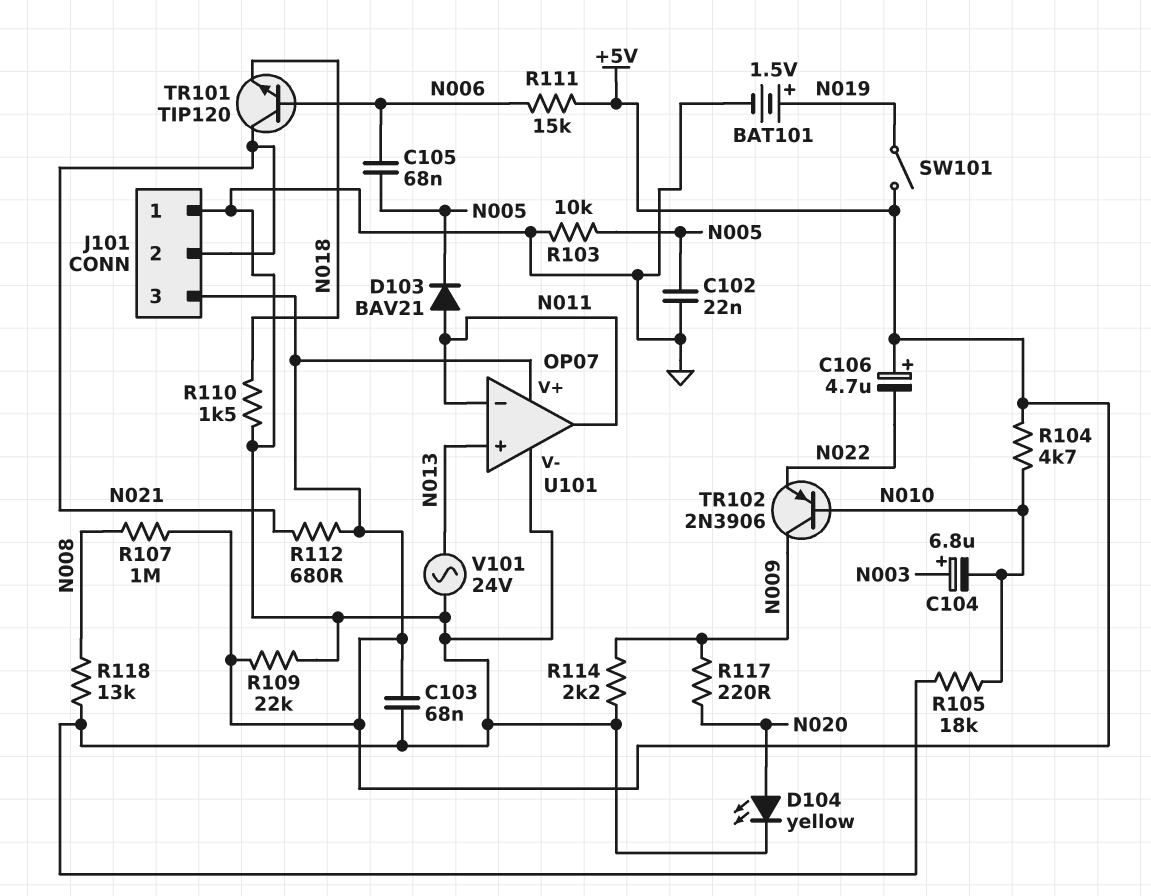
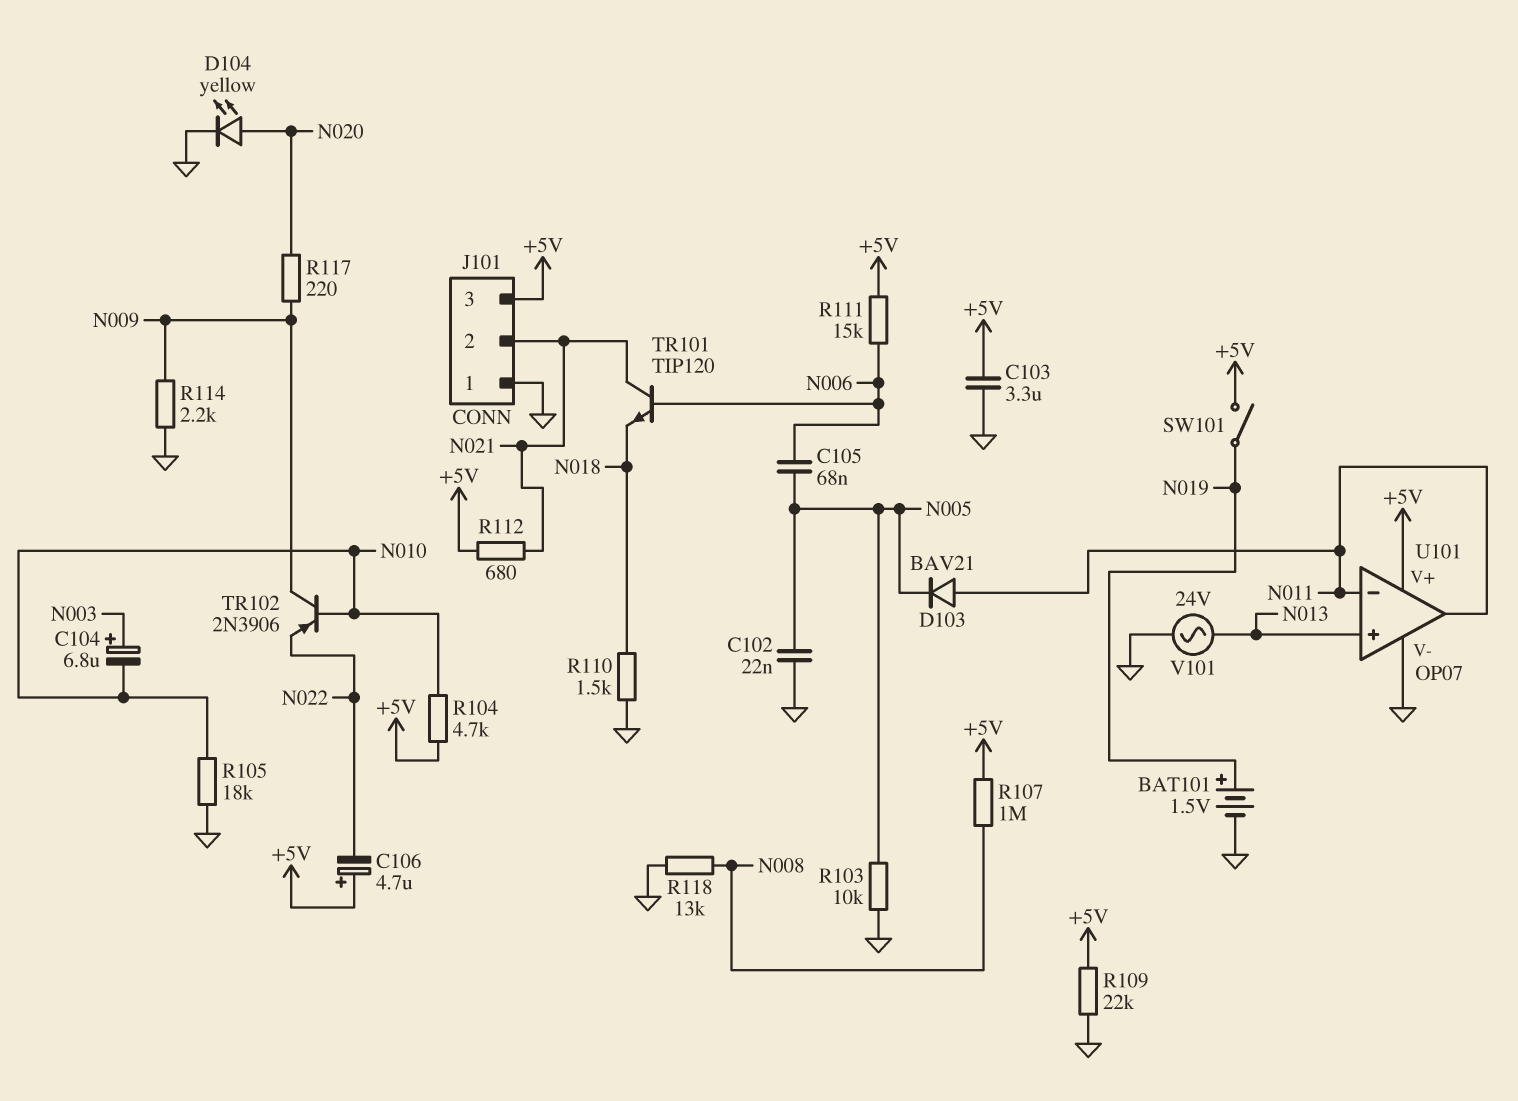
C103: 68nF (+5V, GND) -> 3.3uF (+5V, GND)

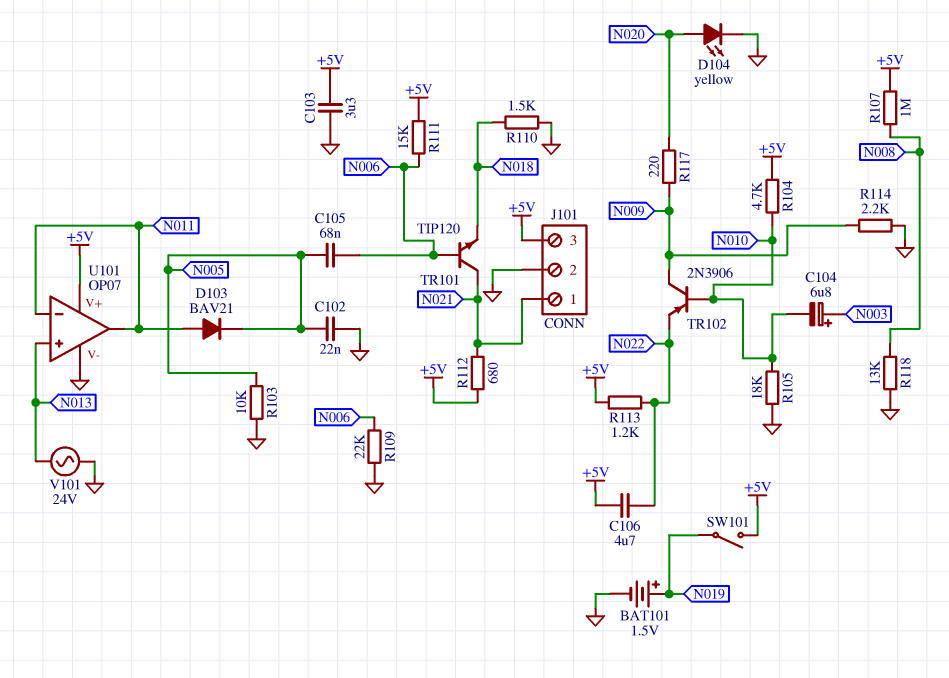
C106: 4.7uF (plus +5V, minus N022) -> 4.7uF (+5V, N022)
J101 pin 1: GND -> N021
J101 pin 2: N021 -> GND
R109: 22k (+5V, GND) -> 22k (GND, N006)
R113: none -> 1.2k (+5V, N022)

